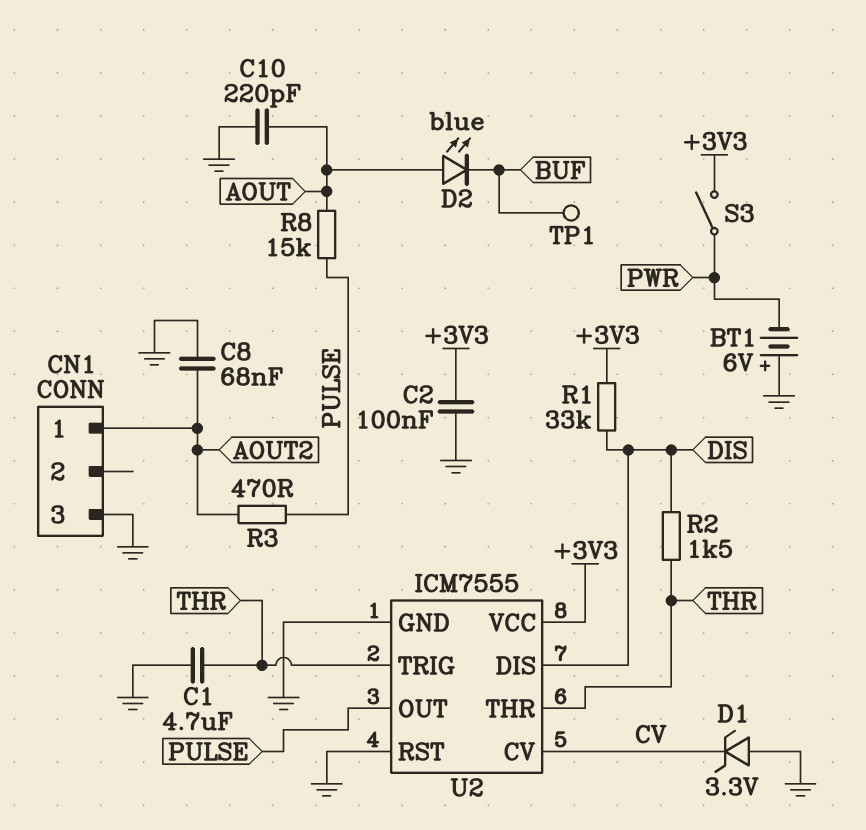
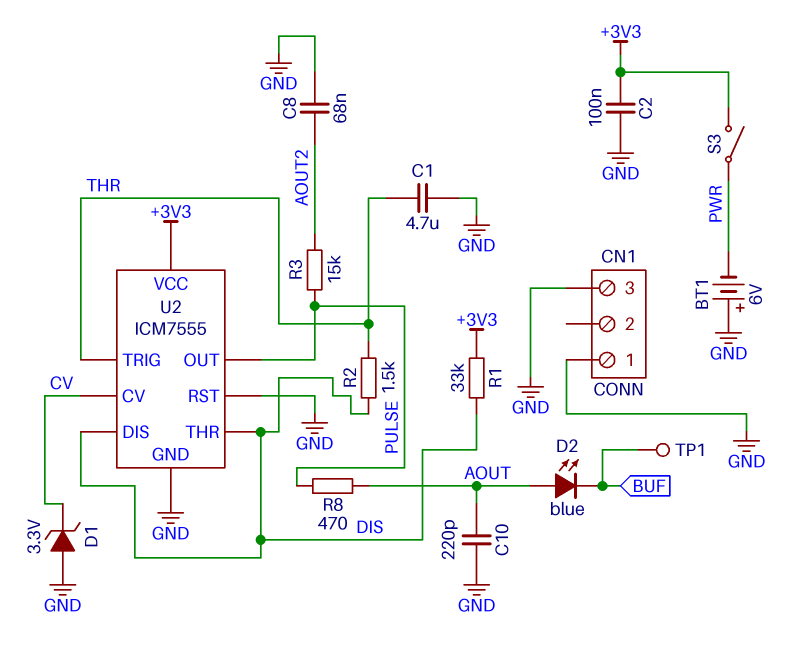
CN1 pin 1: AOUT2 -> GND
R3: 470 (AOUT2, PULSE) -> 15k (AOUT2, PULSE)
R8: 15k (AOUT, PULSE) -> 470 (AOUT, PULSE)
U2 pin THR: THR -> DIS

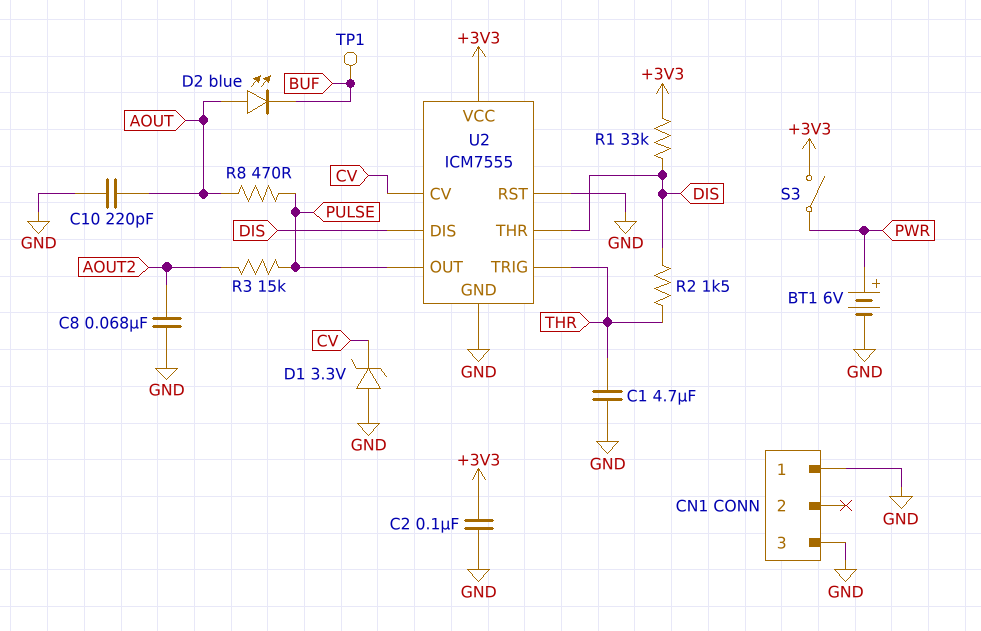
BT1: 6V (plus GND, minus PWR) -> 6V (plus PWR, minus GND)

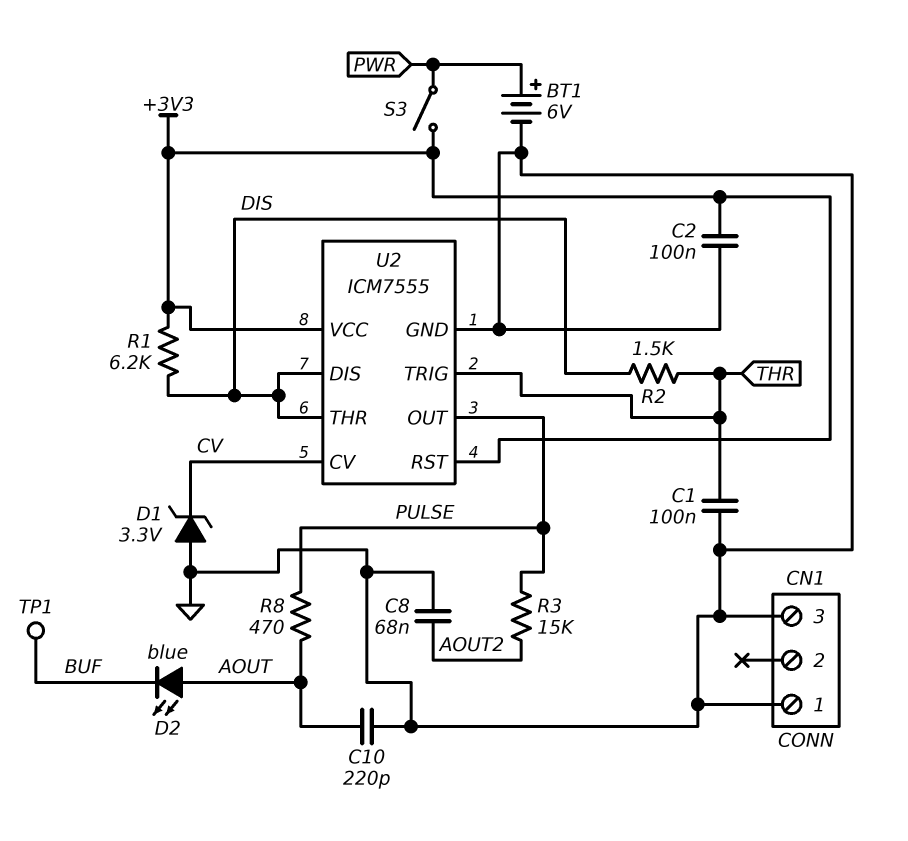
C1: 4.7uF (GND, THR) -> 100nF (GND, THR)
R1: 33k (+3V3, DIS) -> 6.2k (+3V3, DIS)
U2 pin RST: GND -> +3V3

